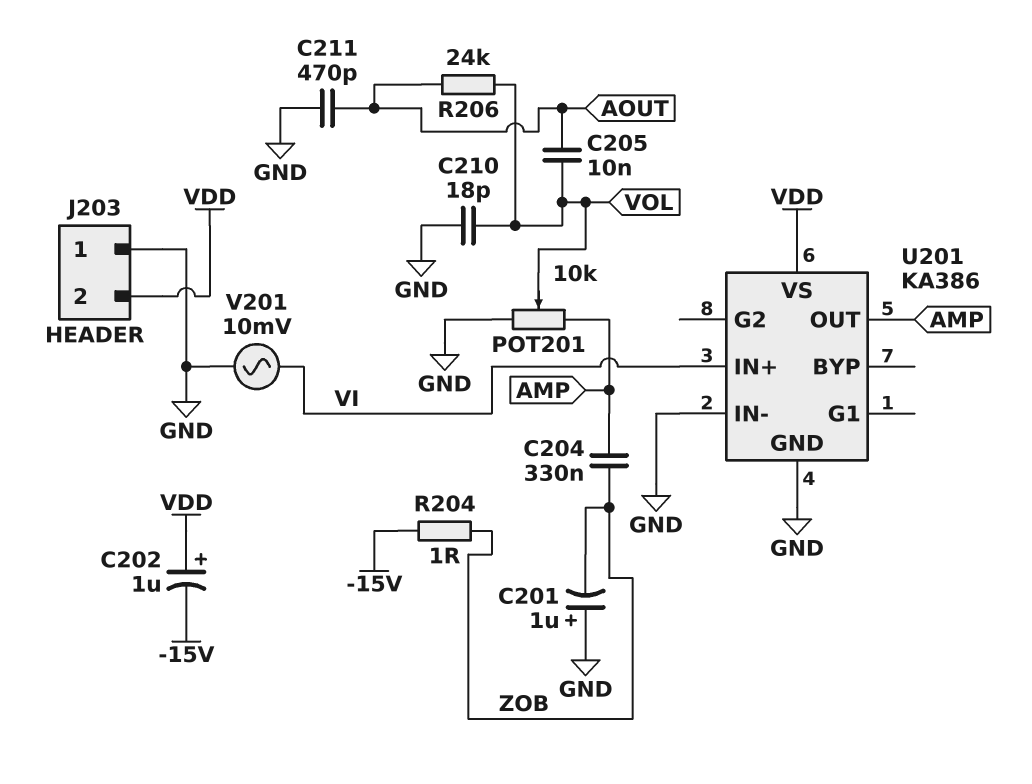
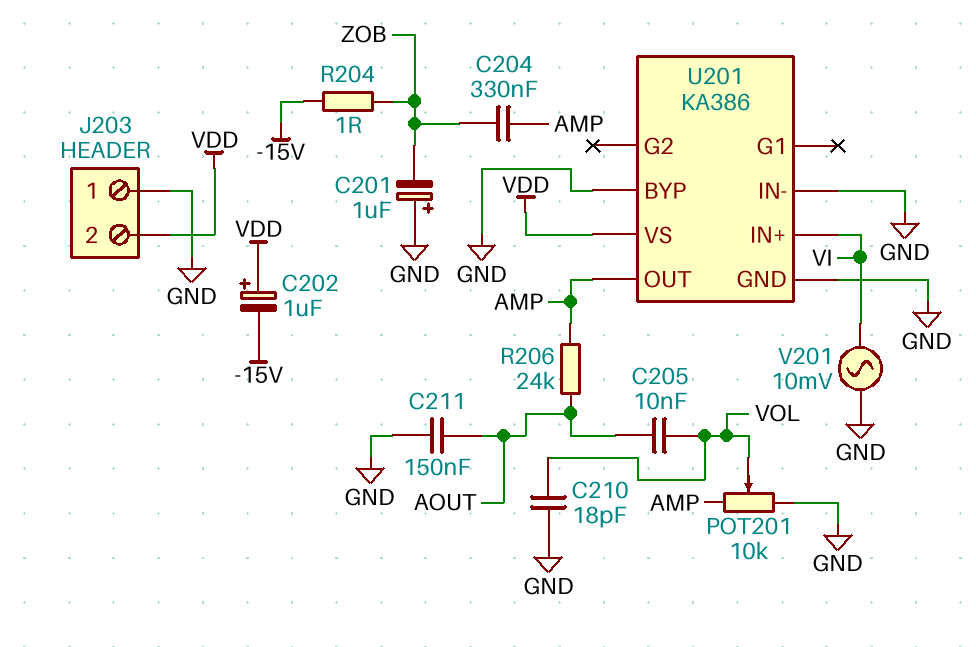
C211: 470pF (AOUT, GND) -> 150nF (AOUT, GND)
R206: 24k (AOUT, VOL) -> 24k (AMP, AOUT)
U201 pin BYP: none -> GND

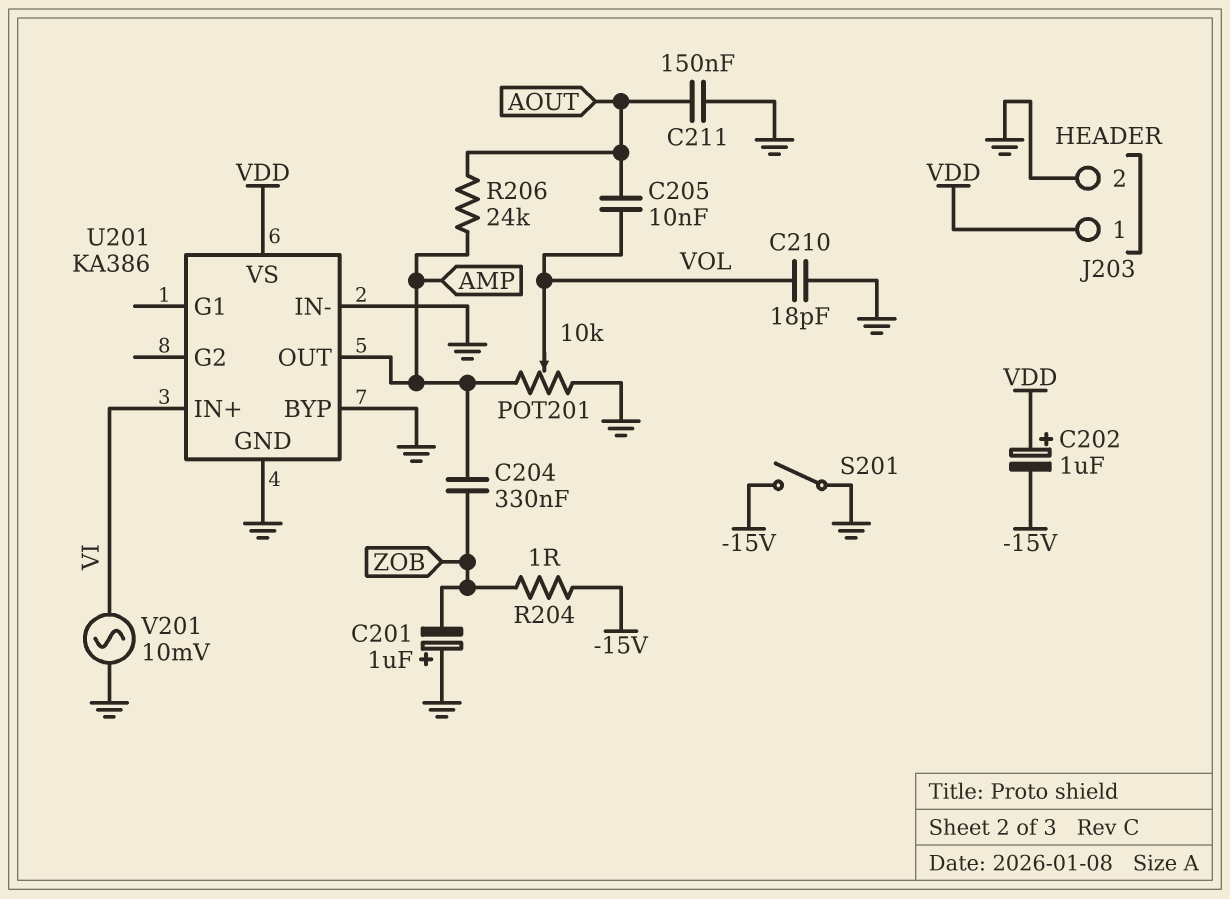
J203 pin 1: GND -> VDD
J203 pin 2: VDD -> GND
S201: none -> switch (-15V, GND)

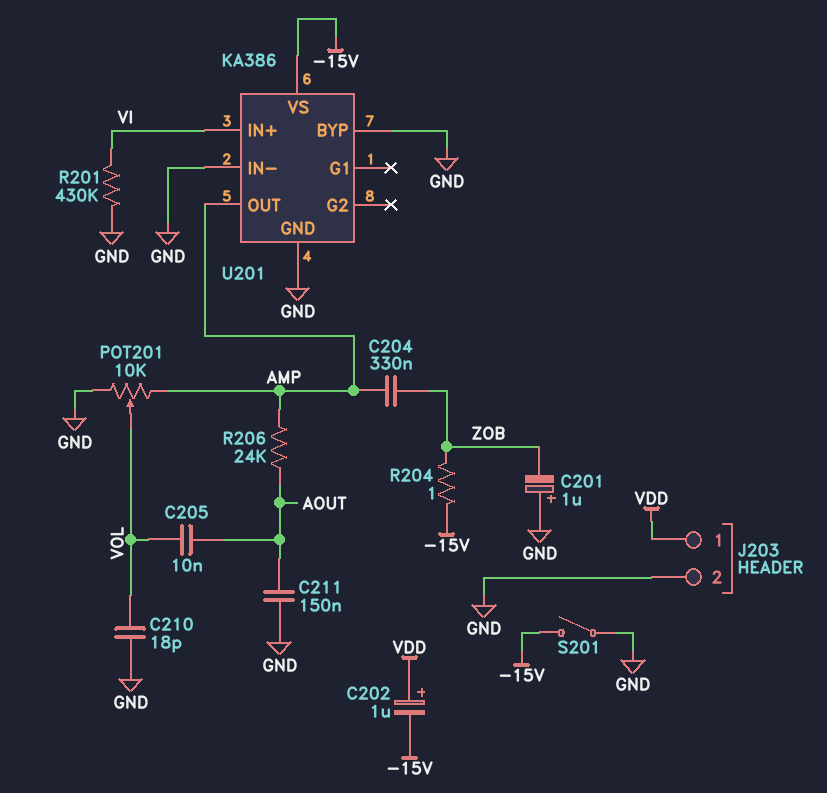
R201: none -> 430k (GND, VI)
U201 pin VS: VDD -> -15V
V201: AC 10mV (GND, VI) -> none

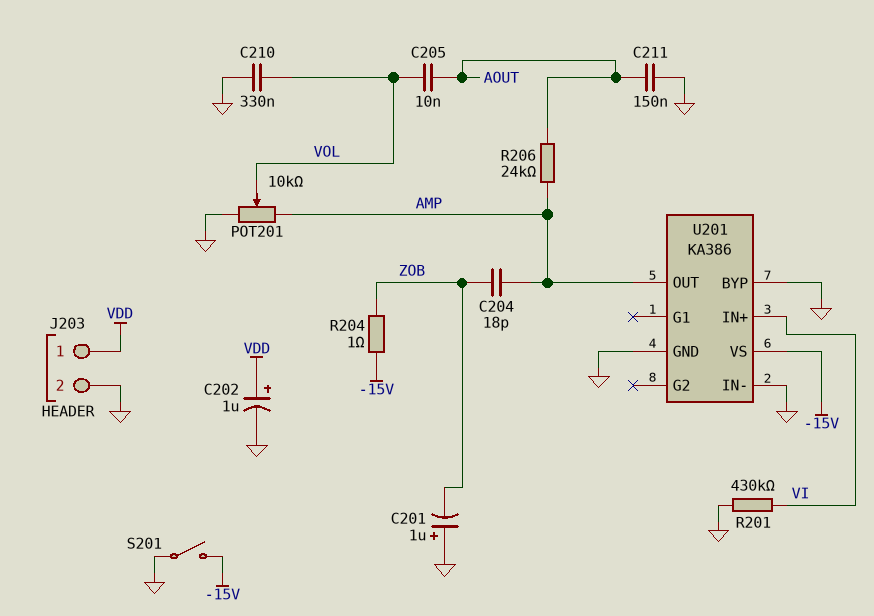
C202: 1uF (plus VDD, minus -15V) -> 1uF (plus VDD, minus GND)
C204: 330nF (AMP, ZOB) -> 18pF (AMP, ZOB)
C210: 18pF (GND, VOL) -> 330nF (GND, VOL)

